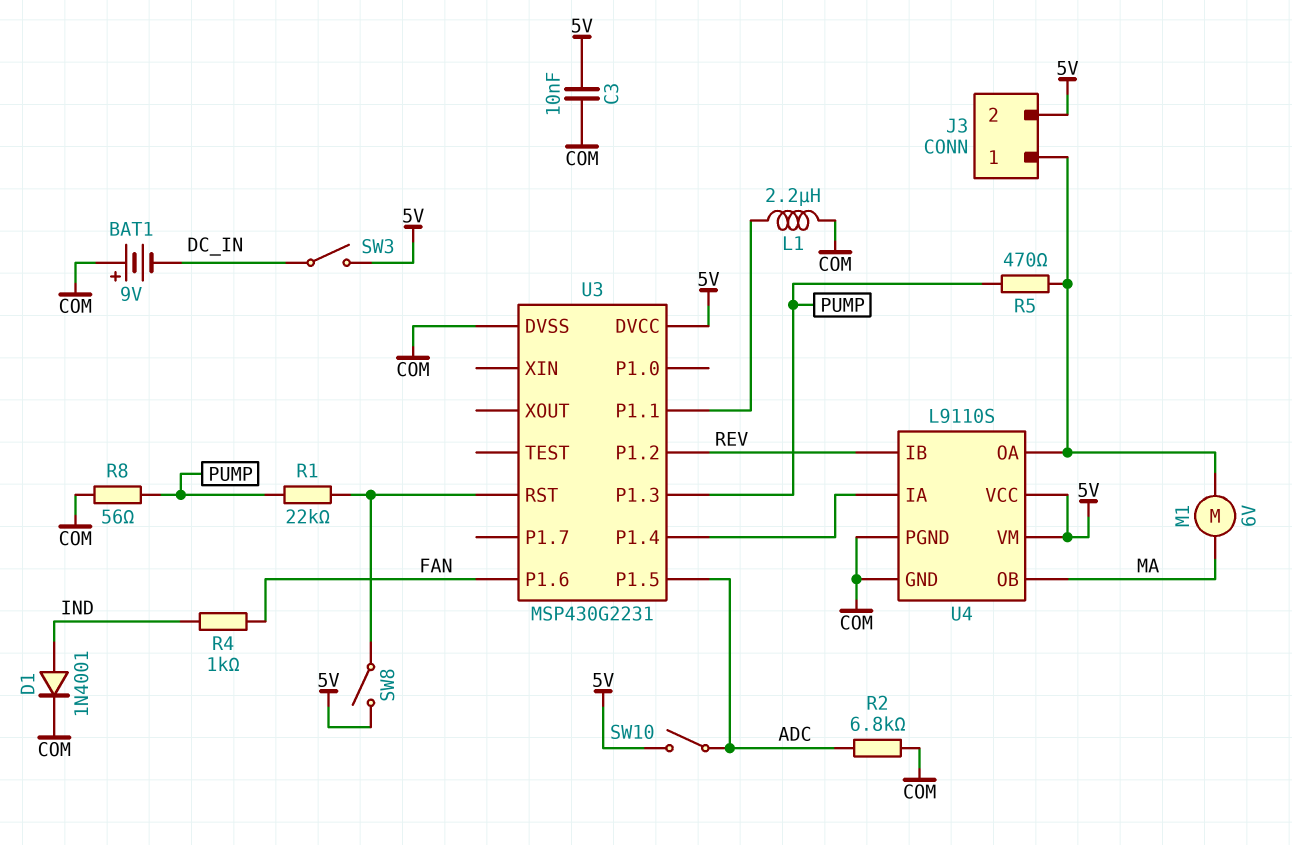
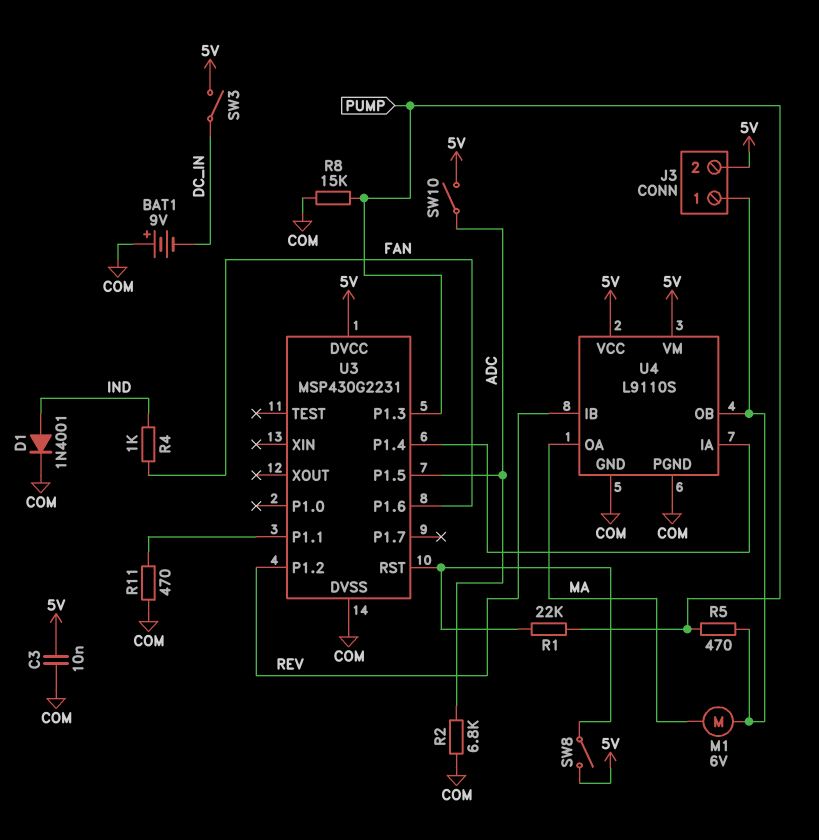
L1: 2.2uH (COM, U3/P1.1) -> none
R8: 56 (COM, PUMP) -> 15k (COM, PUMP)
R11: none -> 470 (COM, U3/P1.1)
U4 pin OA: J3/1 -> MA
U4 pin OB: MA -> J3/1

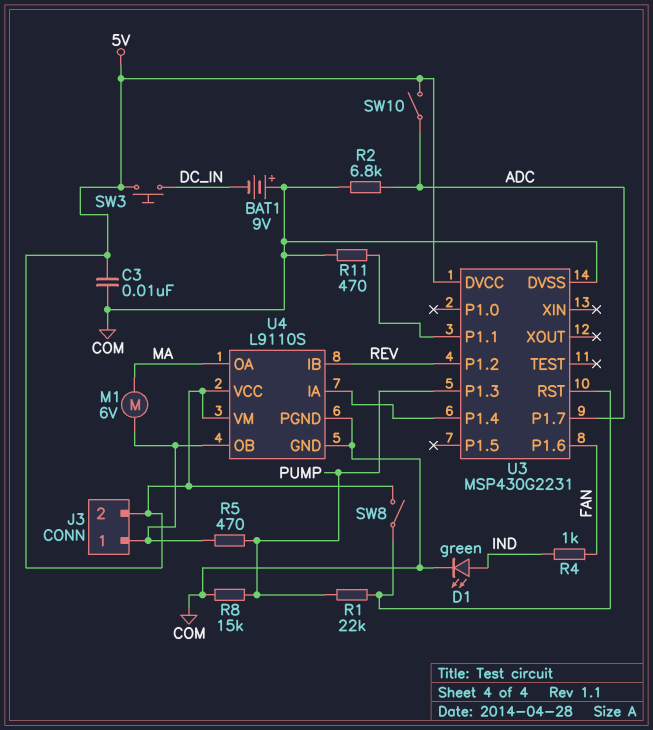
D1: diode 1N4001 (A IND, K COM) -> LED green (A IND, K COM)
SW3: switch (5V, DC_IN) -> button (5V, DC_IN)
U3 pin P1.5: ADC -> none
U3 pin P1.7: none -> ADC

